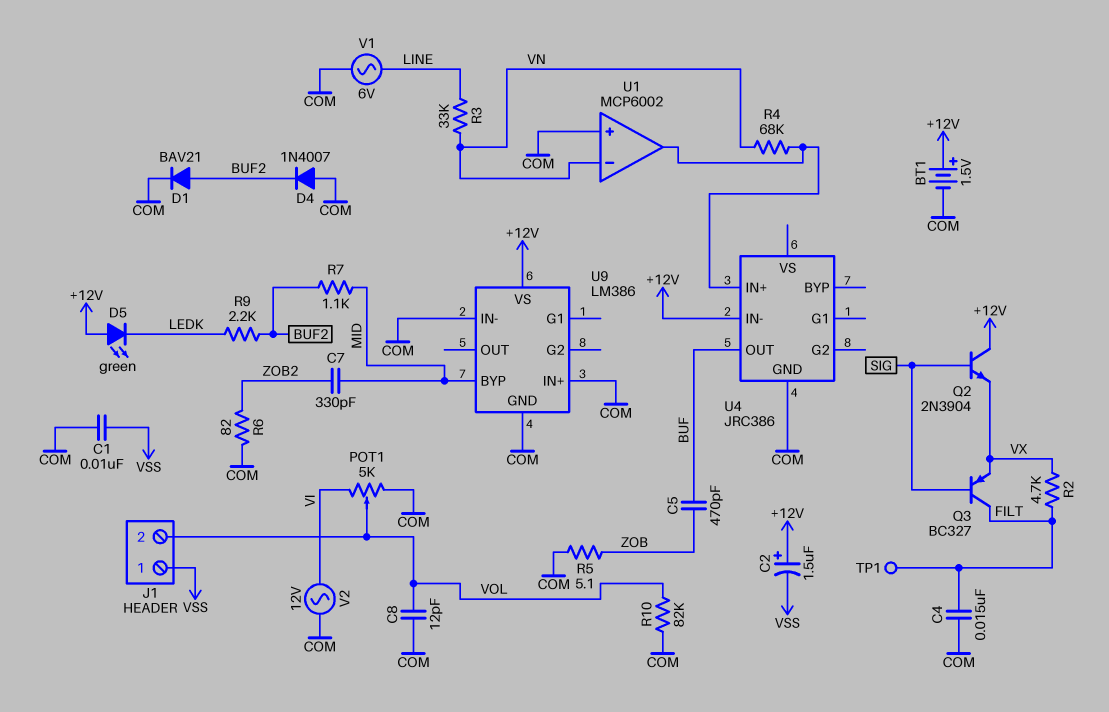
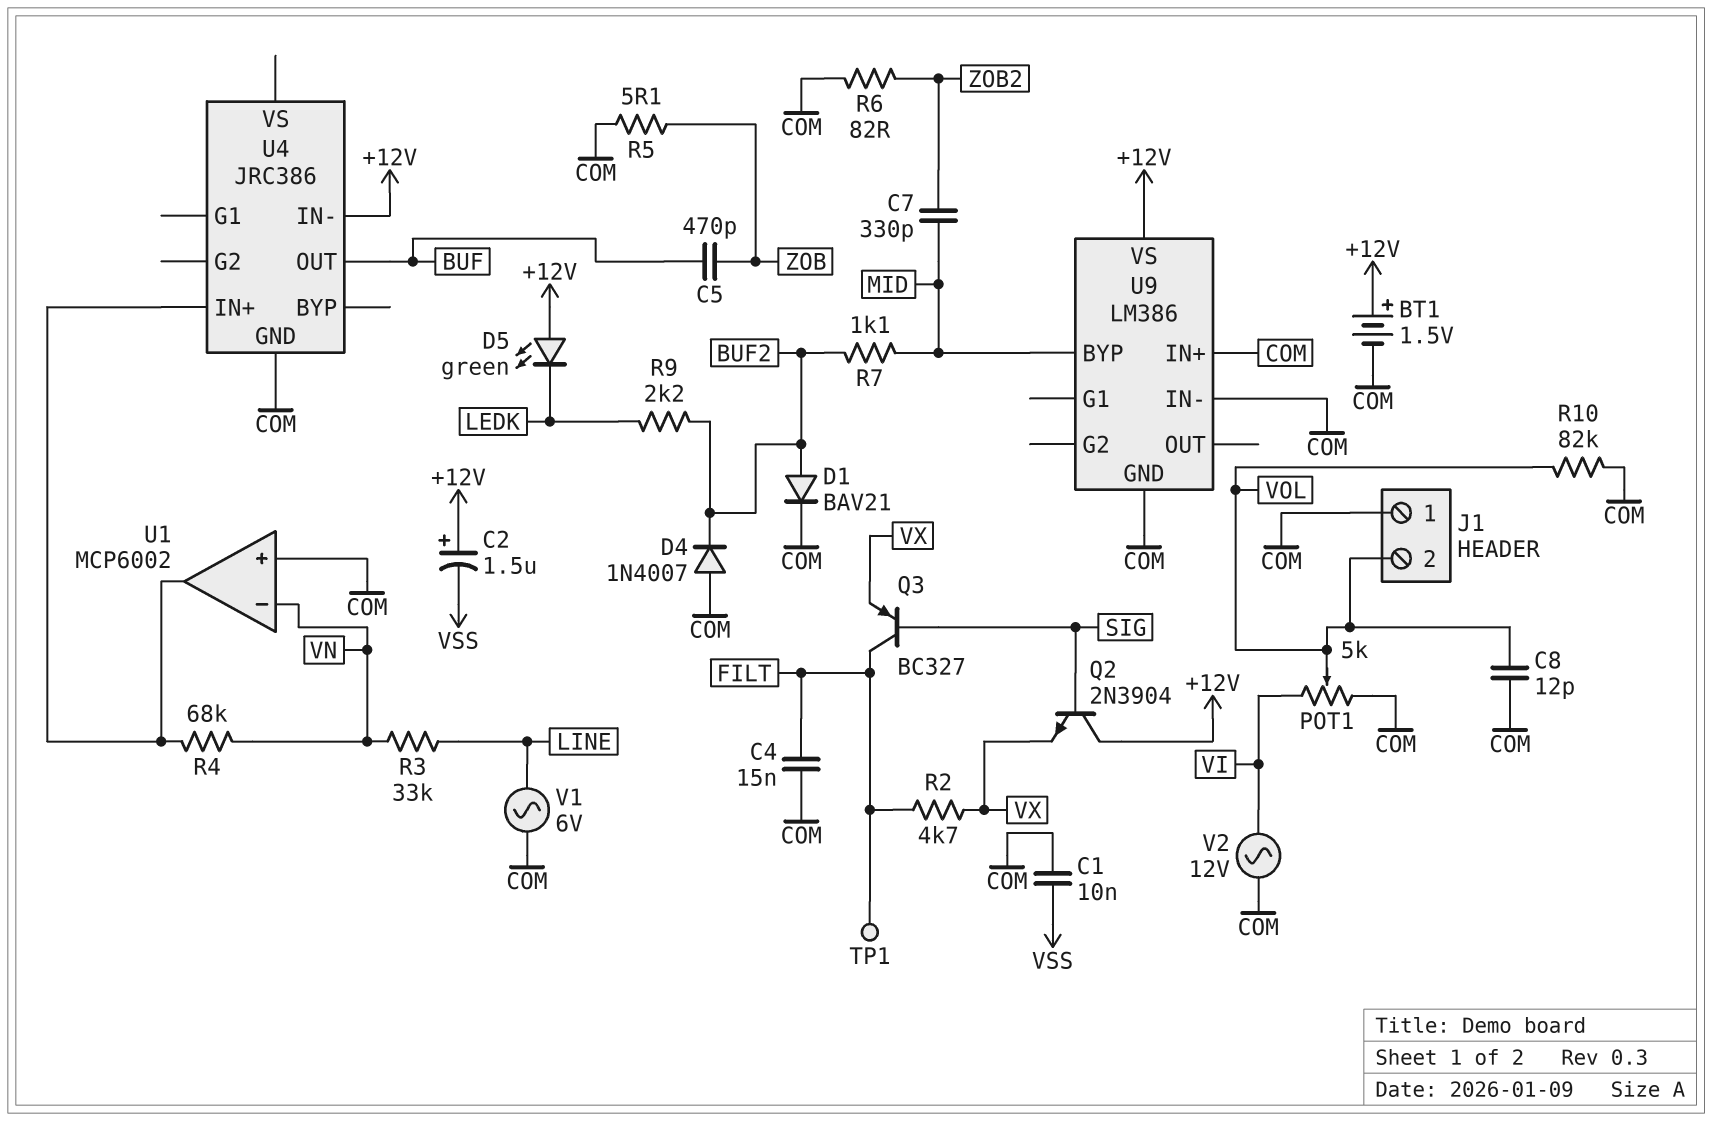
J1 pin 1: VSS -> COM

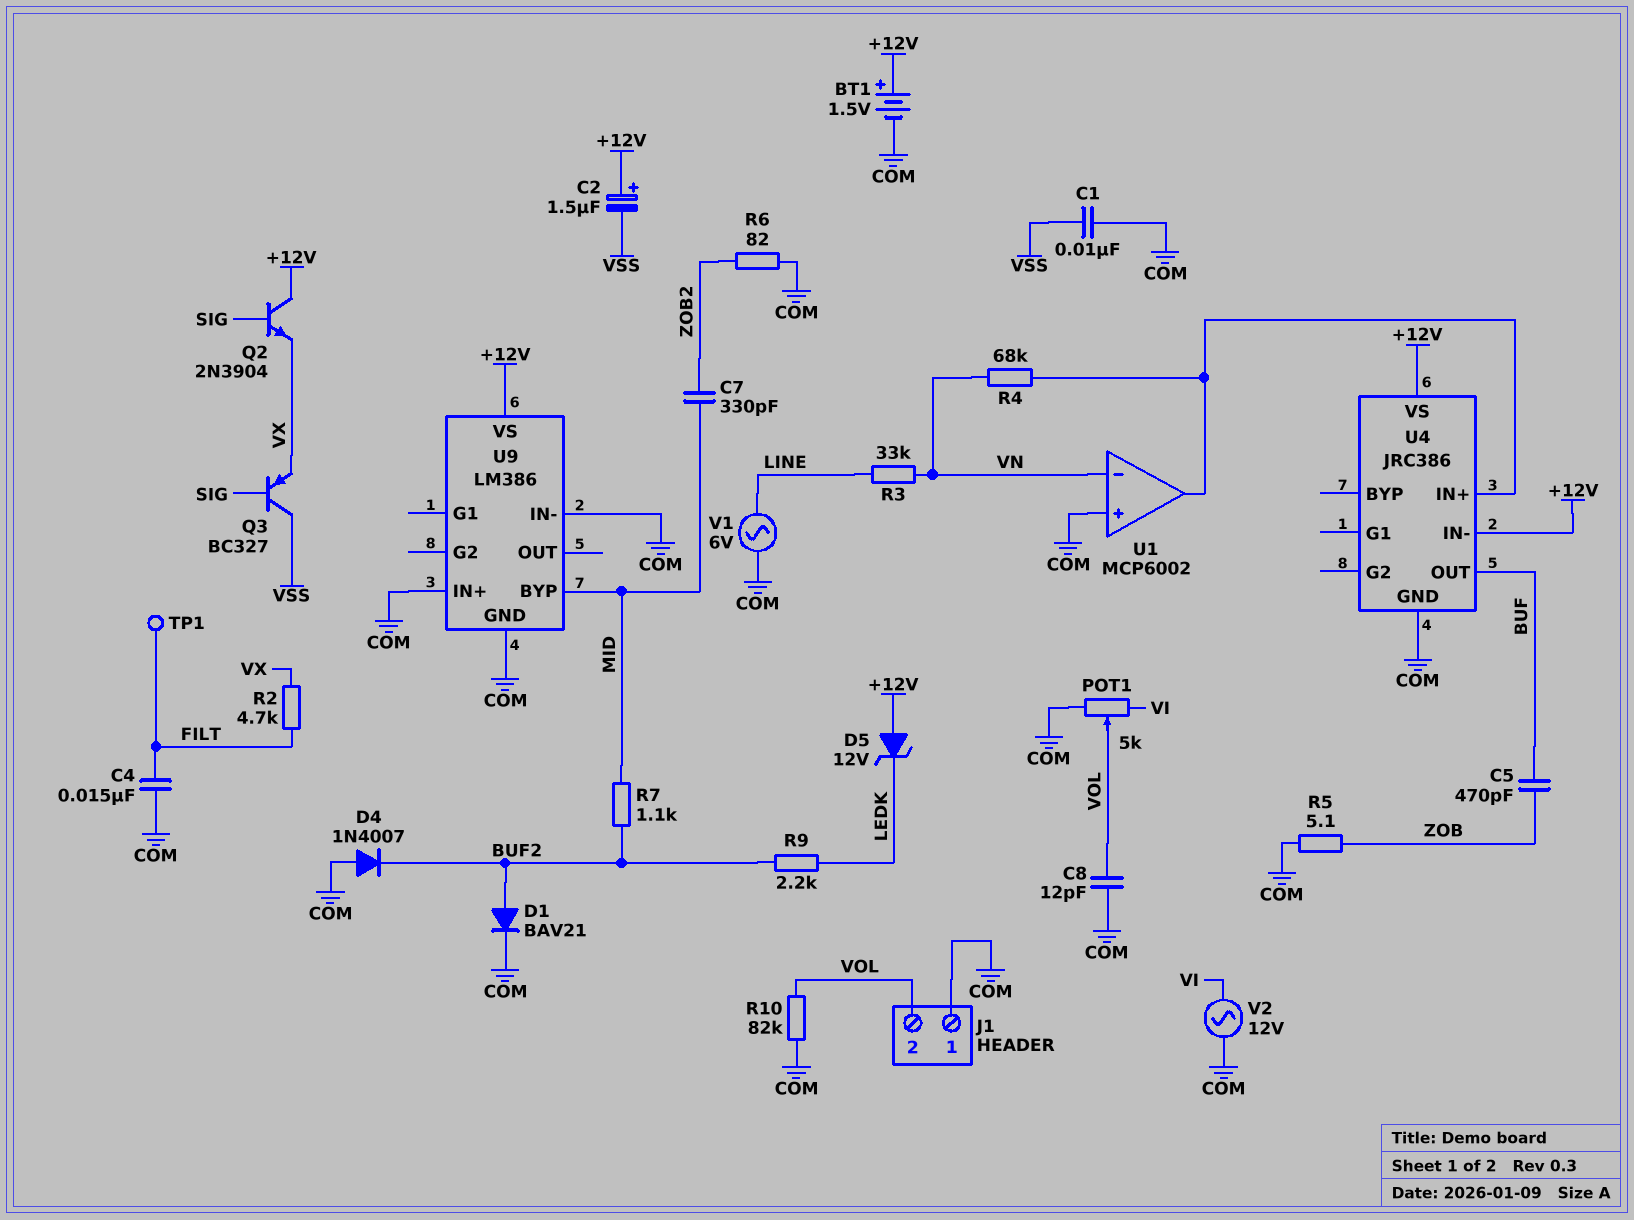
D5: LED green (A +12V, K LEDK) -> zener 12V (A +12V, K LEDK)
Q3: PNP BC327 (B SIG, C FILT, E VX) -> PNP BC327 (B SIG, C VSS, E VX)
U4 pin VS: none -> +12V

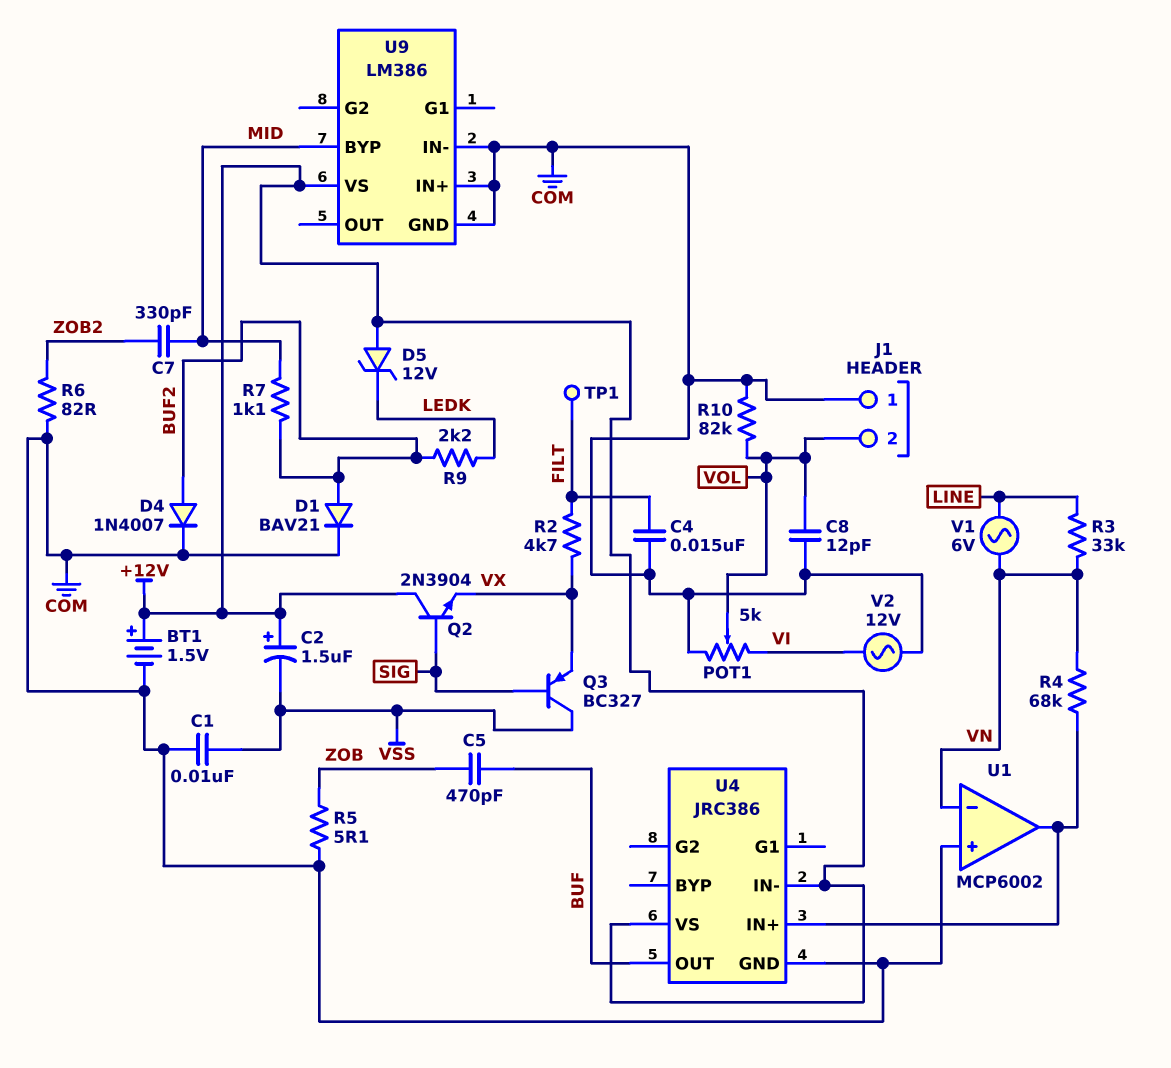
D4: diode 1N4007 (A COM, K BUF2) -> diode 1N4007 (A BUF2, K COM)
V1: AC 6V (COM, LINE) -> AC 6V (LINE, VN)

